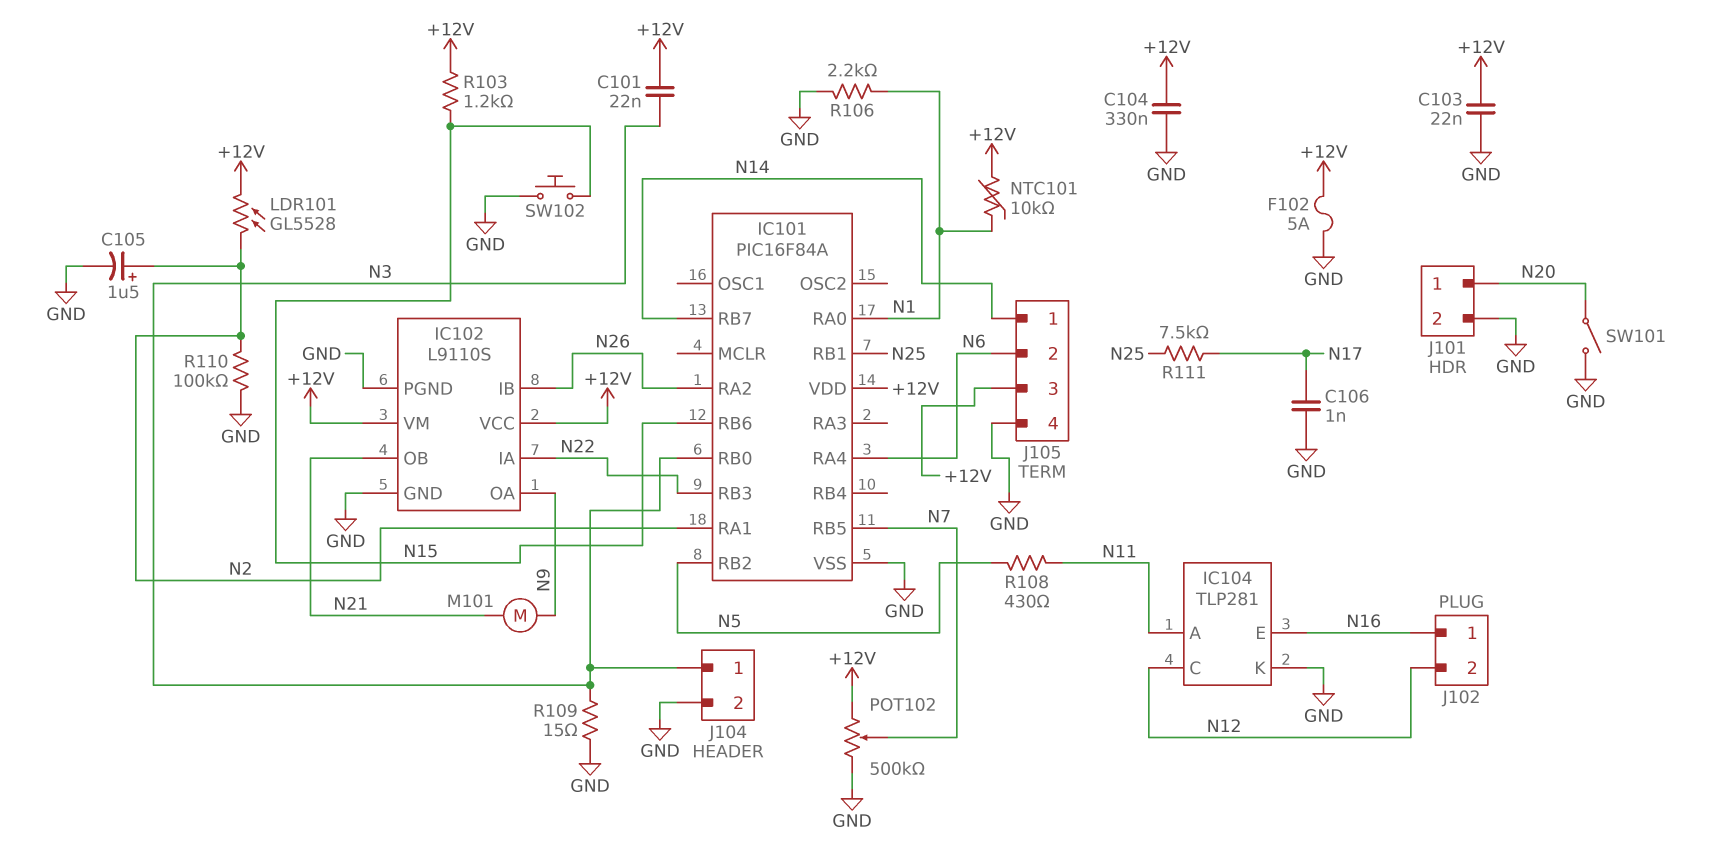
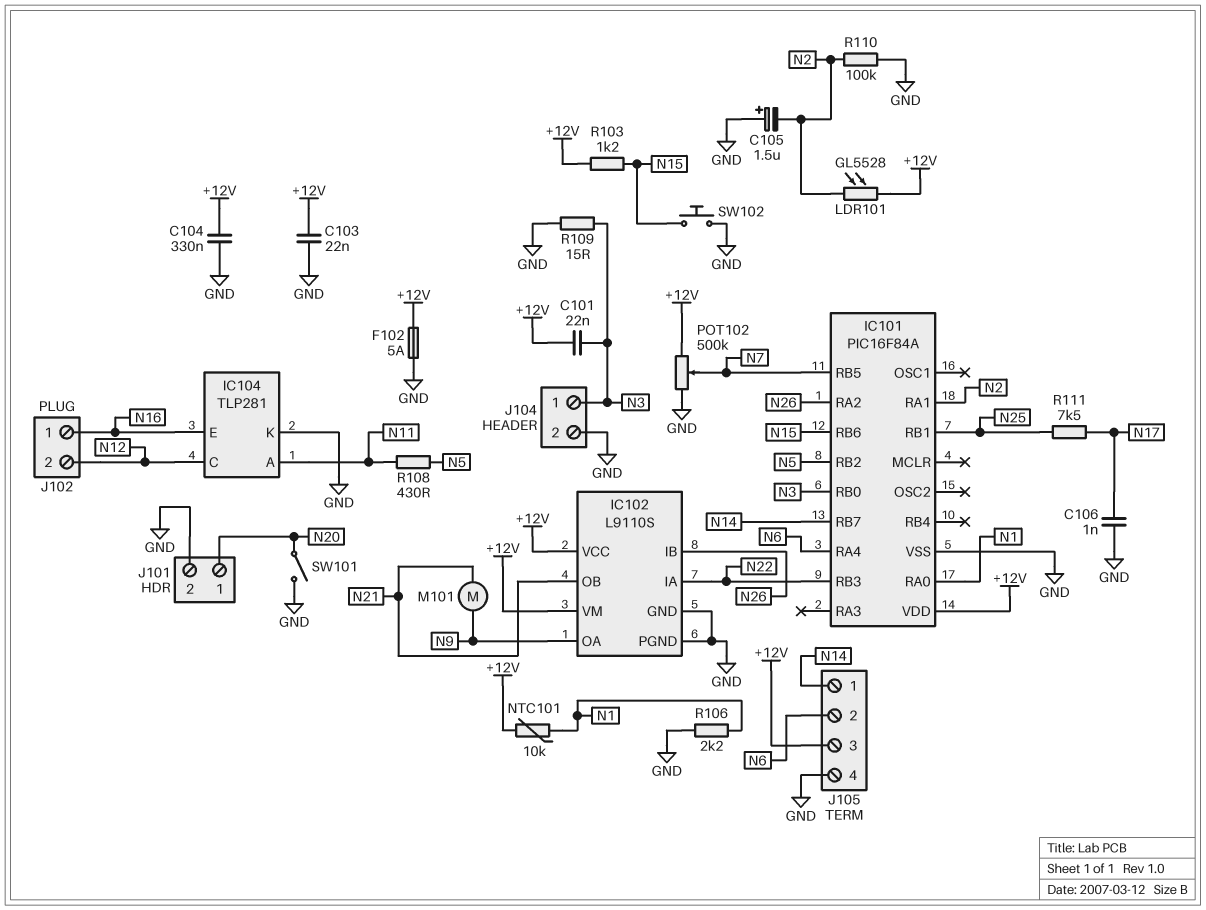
C105: 1.5uF (plus N2, minus GND) -> 1.5uF (plus GND, minus N2)

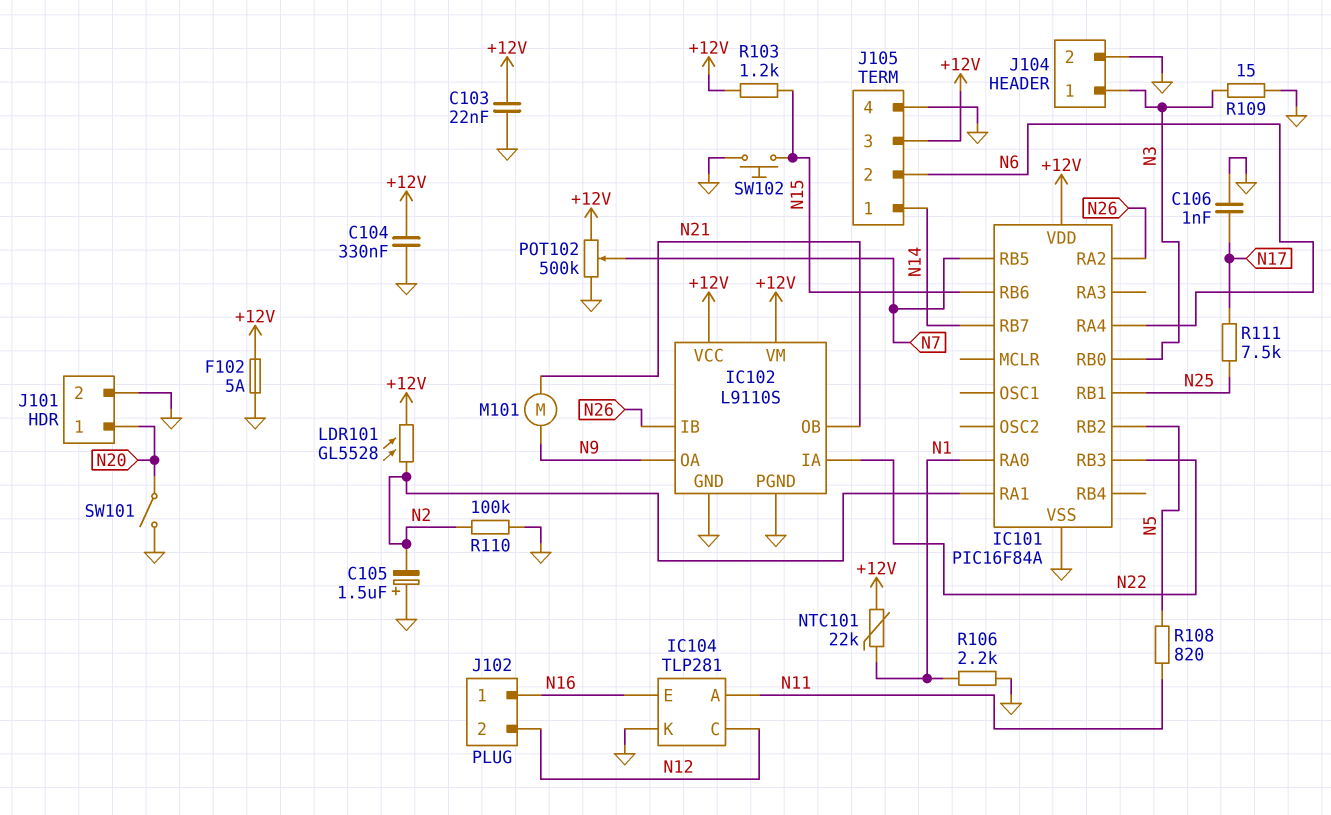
C101: 22nF (+12V, N3) -> none
NTC101: 10k (+12V, N1) -> 22k (+12V, N1)
R108: 430 (N5, N11) -> 820 (N5, N11)

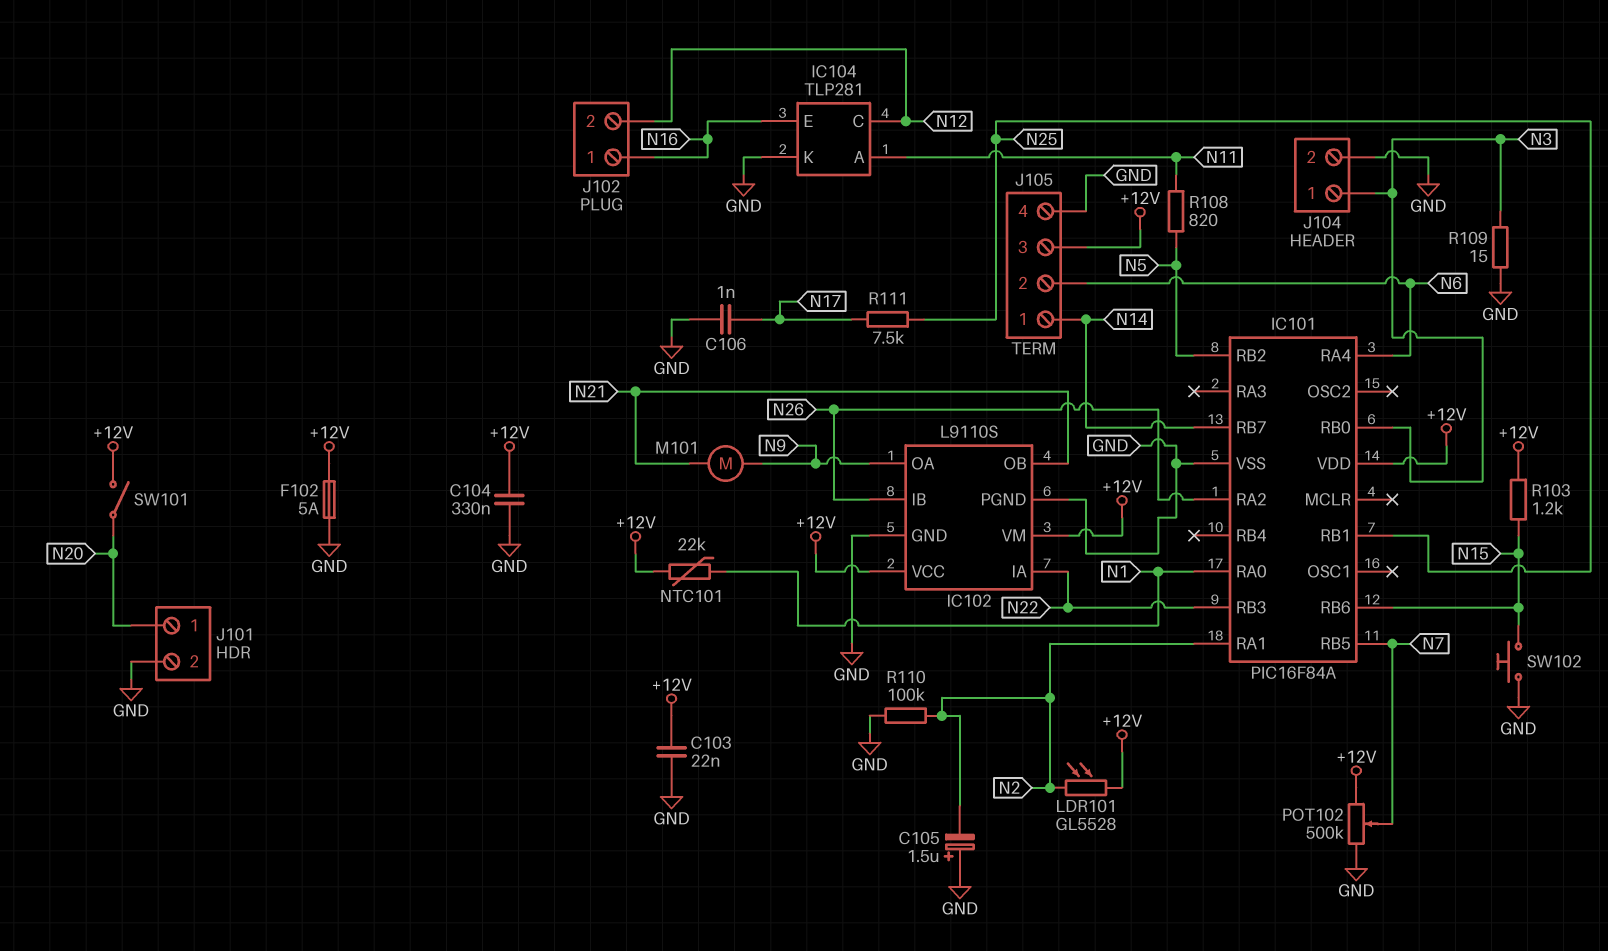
R106: 2.2k (GND, N1) -> none
SW101: switch (GND, N20) -> switch (+12V, N20)

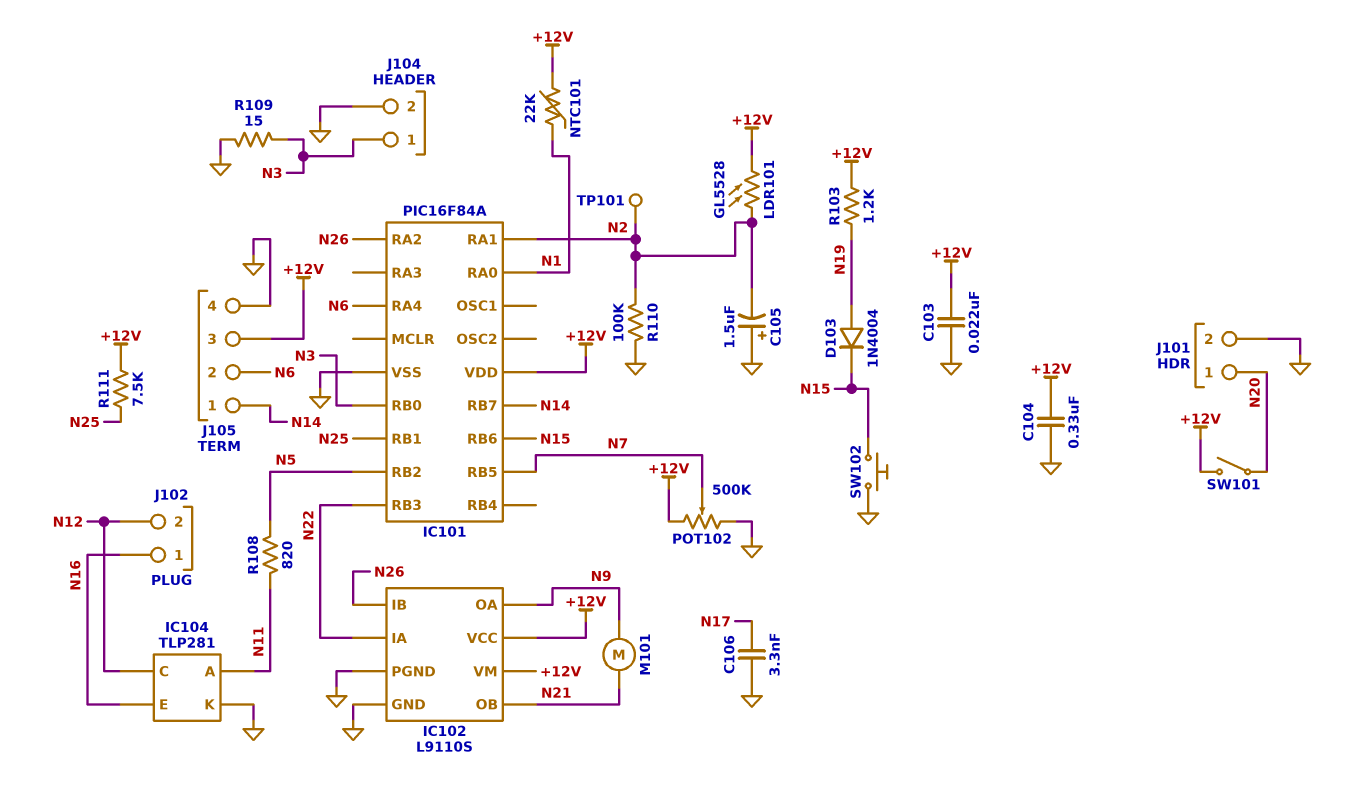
C106: 1nF (GND, N17) -> 3.3nF (GND, N17)
D103: none -> diode 1N4004 (A N19, K N15)
F102: 5A (+12V, GND) -> none
R103: 1.2k (+12V, N15) -> 1.2k (+12V, N19)
R111: 7.5k (N17, N25) -> 7.5k (+12V, N25)
TP101: none -> test point (N2)

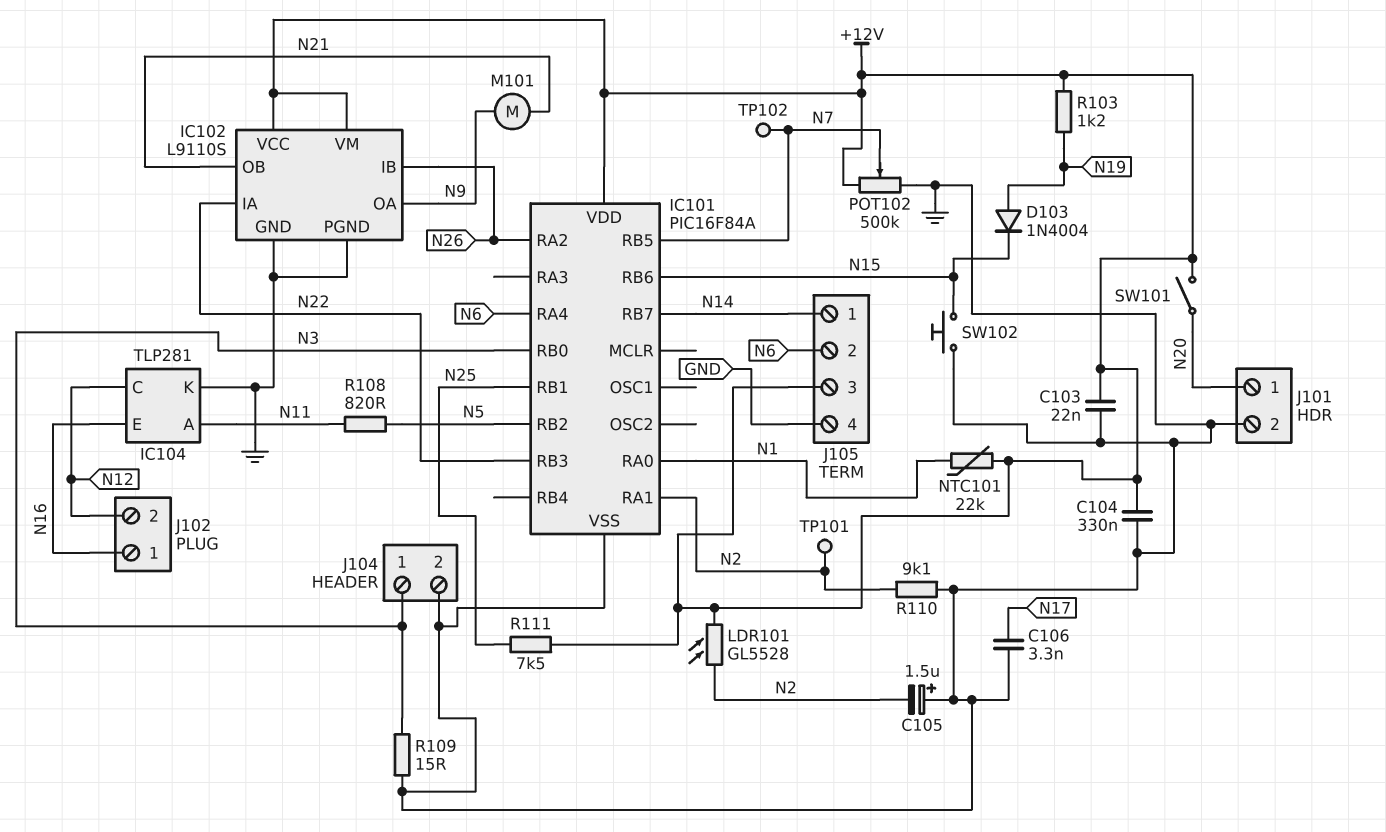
R110: 100k (GND, N2) -> 9.1k (GND, N2)
TP102: none -> test point (N7)

